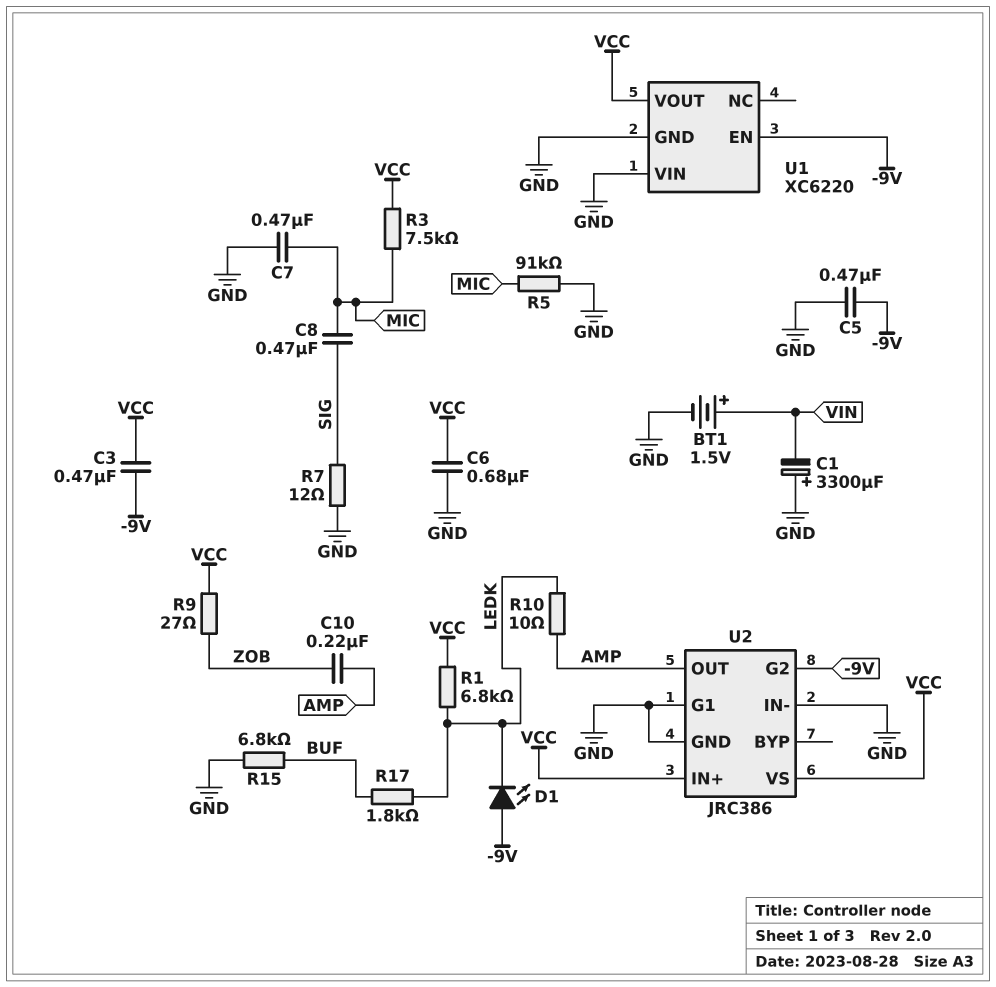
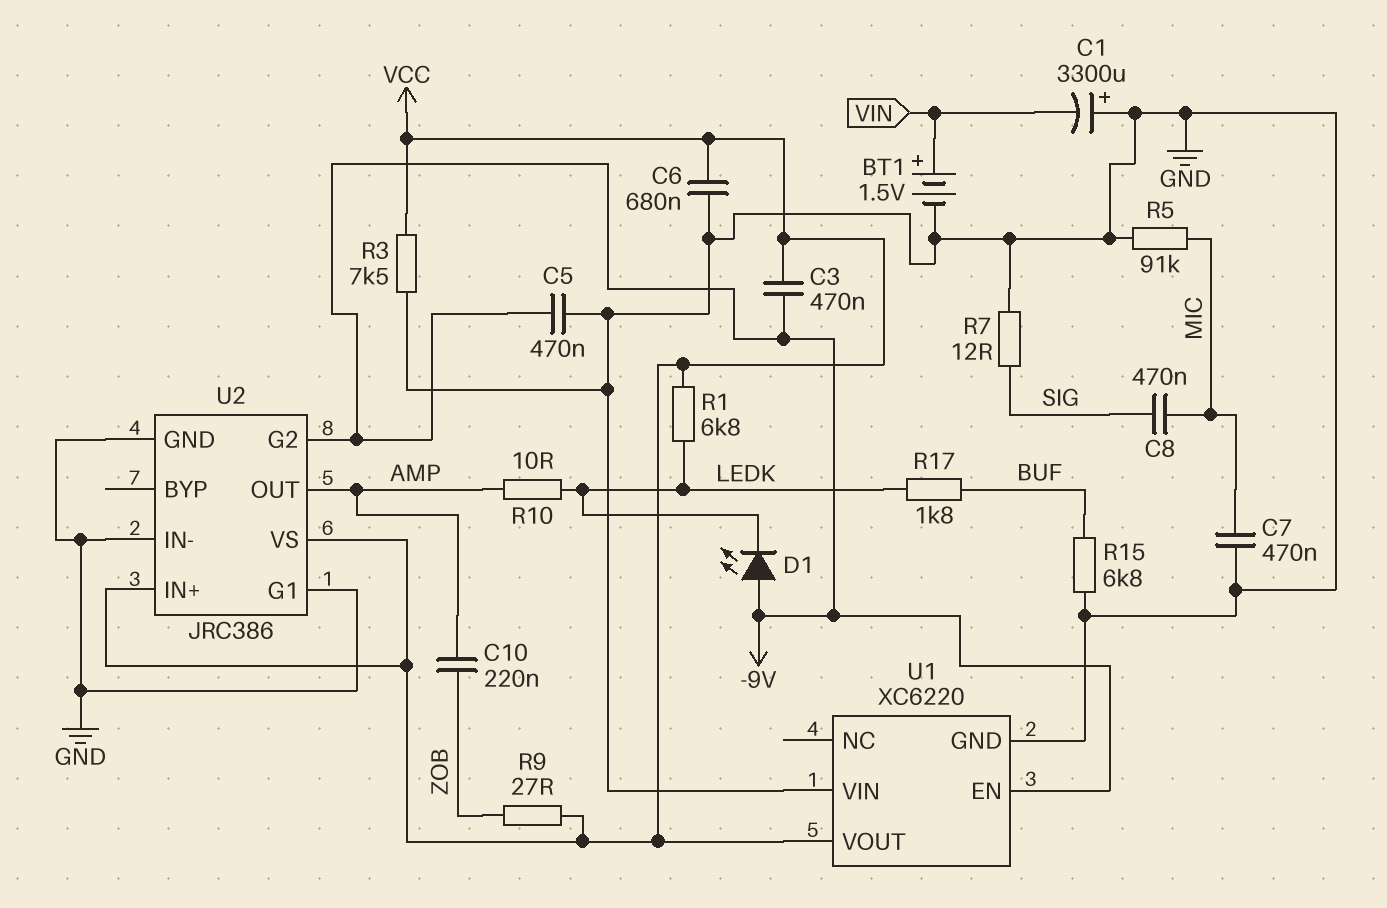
R3: 7.5k (MIC, VCC) -> 7.5k (GND, VCC)

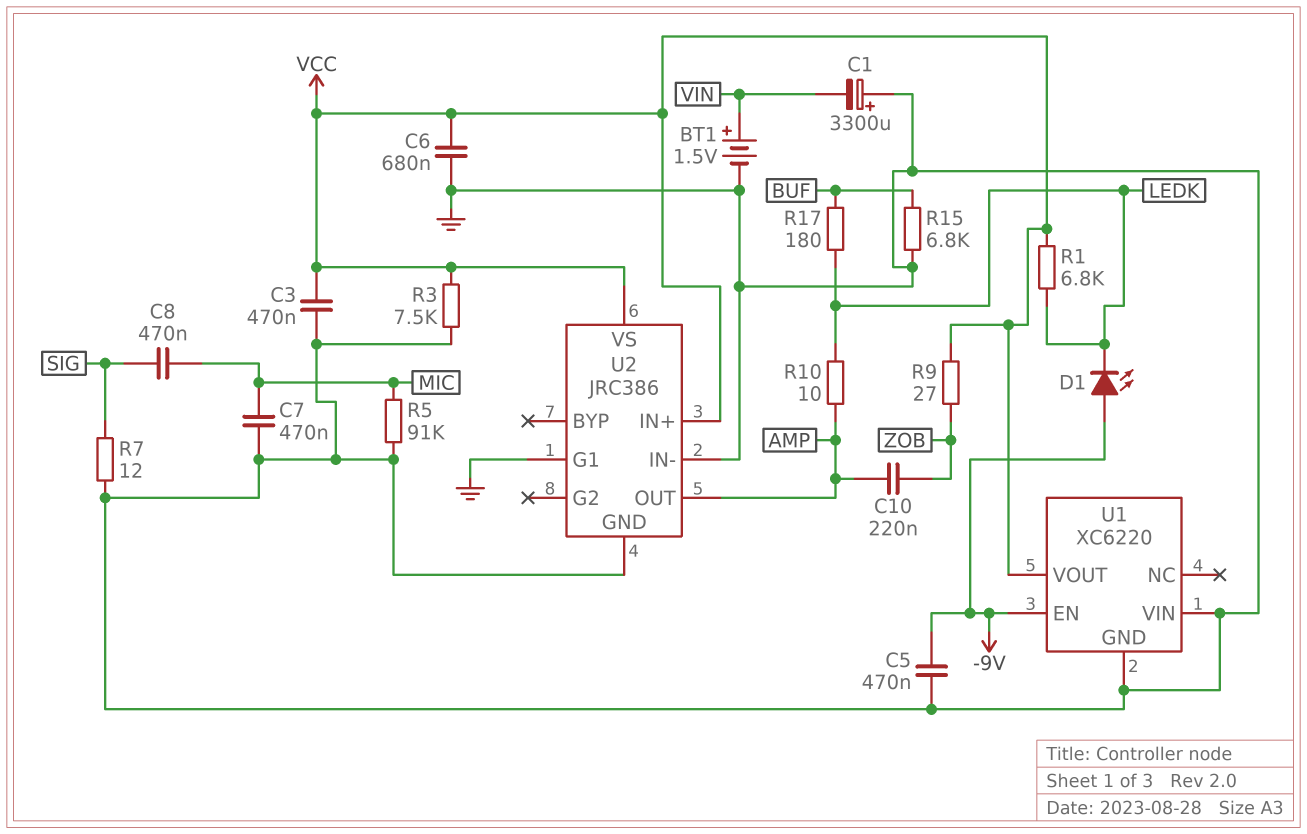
C3: 470nF (-9V, VCC) -> 470nF (GND, VCC)
R17: 1.8k (BUF, LEDK) -> 180 (BUF, LEDK)
U2 pin G2: -9V -> none

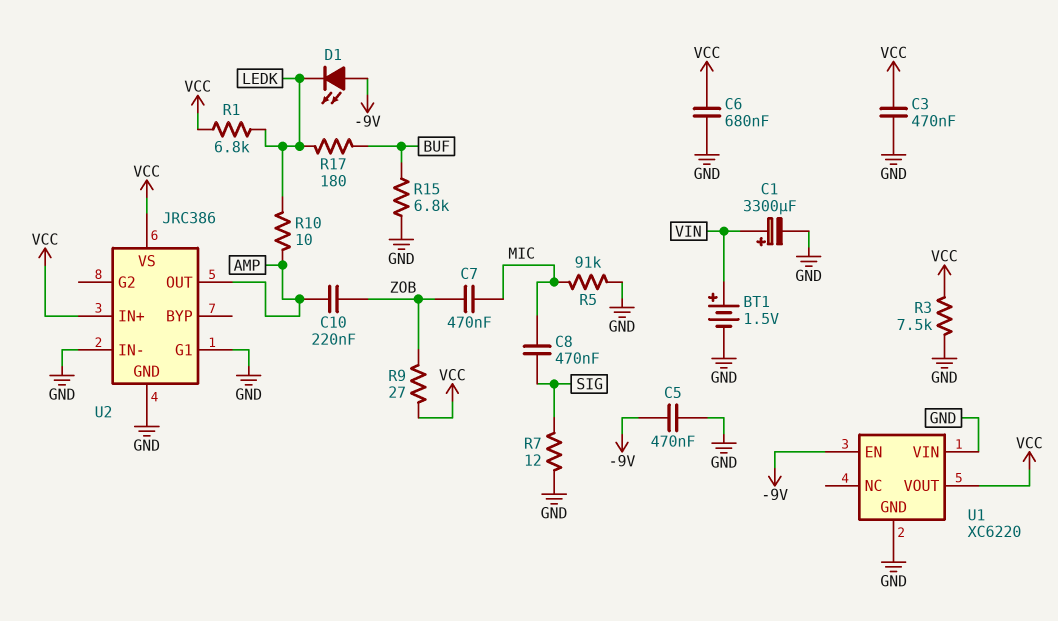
C1: 3300uF (plus GND, minus VIN) -> 3300uF (plus VIN, minus GND)
C7: 470nF (GND, MIC) -> 470nF (MIC, ZOB)

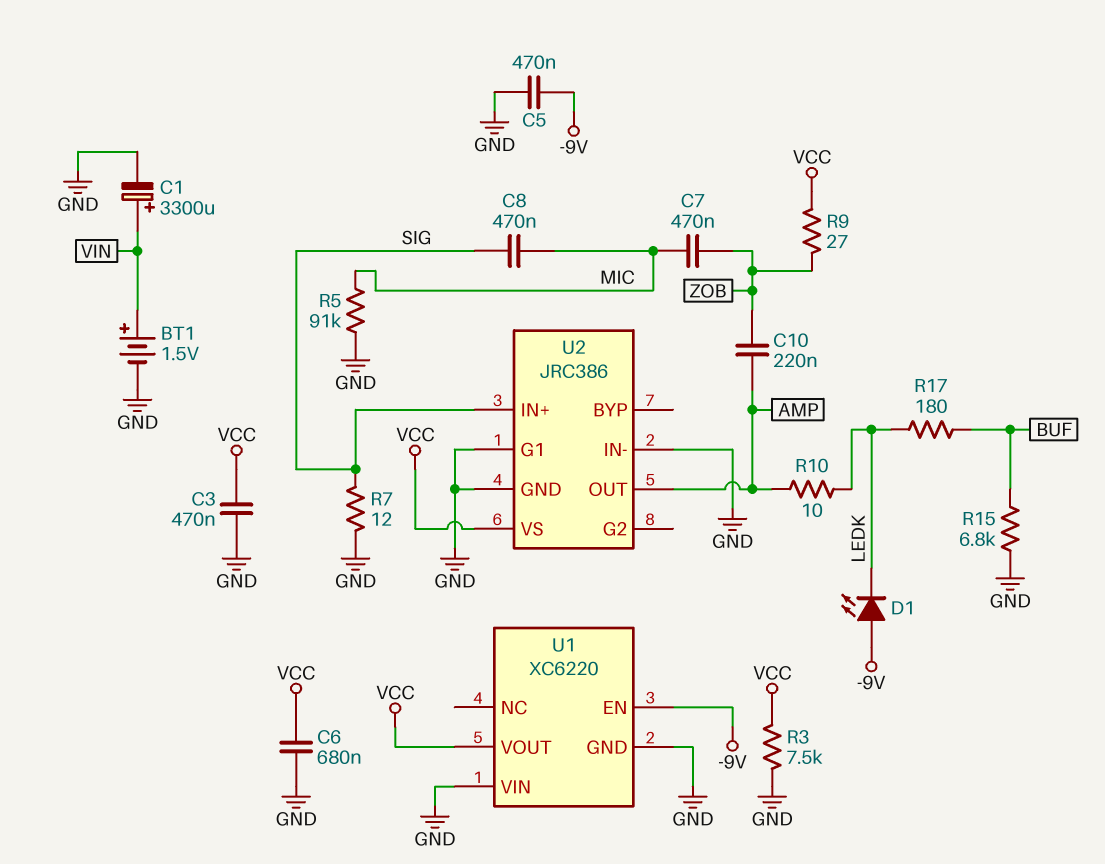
R1: 6.8k (LEDK, VCC) -> none
U2 pin IN+: VCC -> SIG

